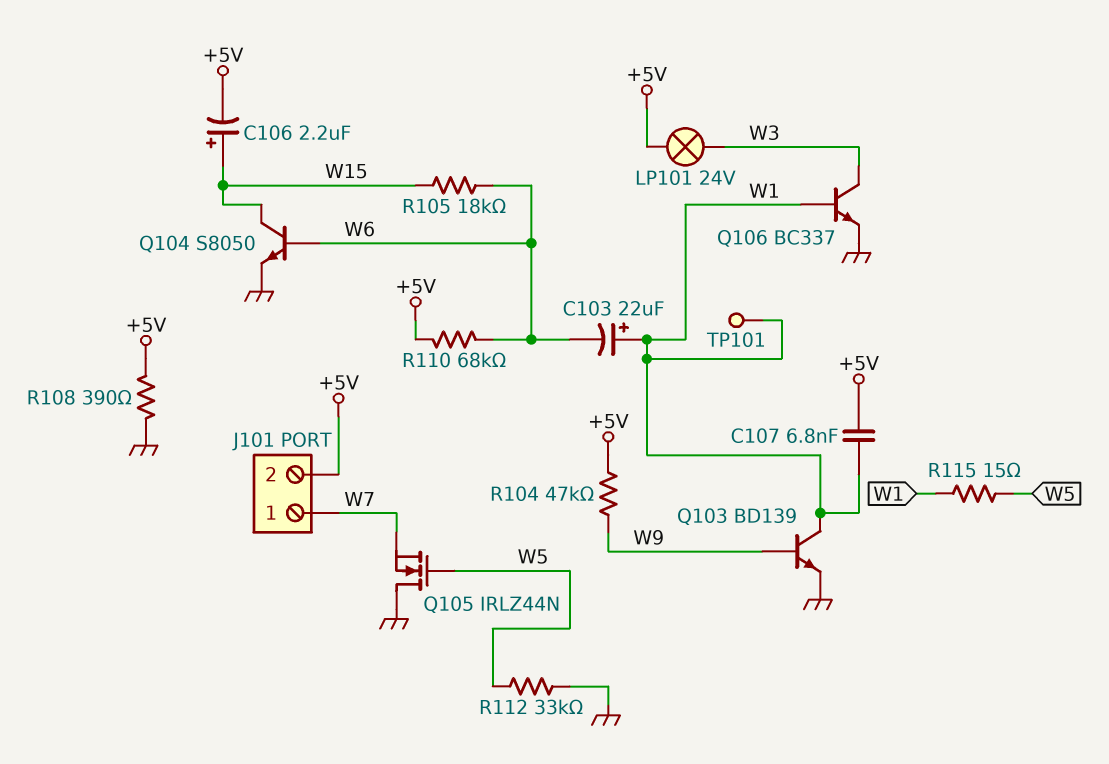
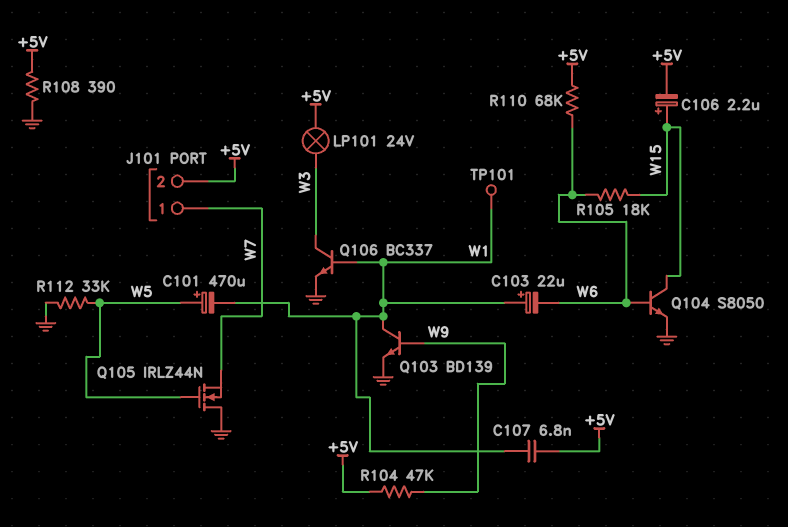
C101: none -> 470uF (plus W5, minus W1)
R115: 15 (W1, W5) -> none

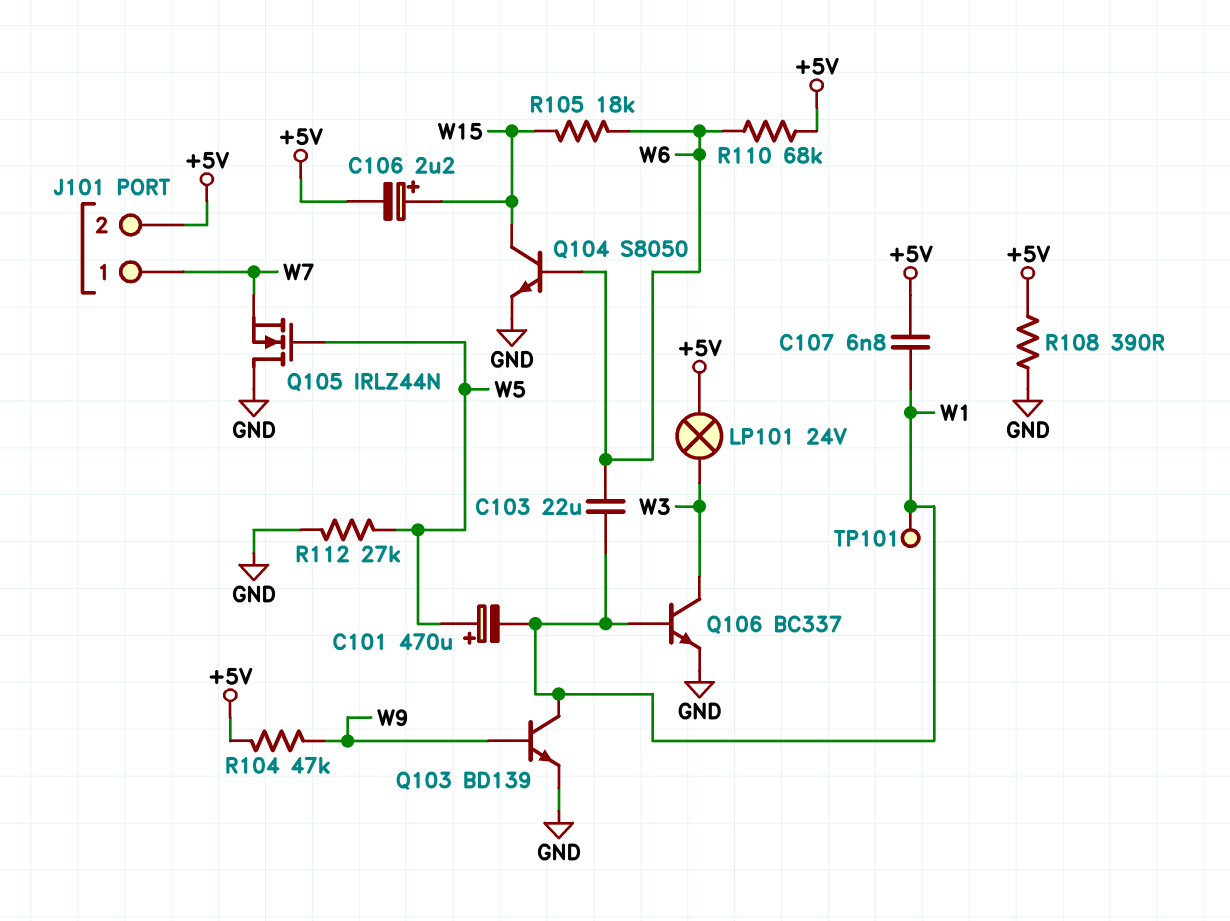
C103: 22uF (plus W1, minus W6) -> 22uF (W1, W6)
R112: 33k (GND, W5) -> 27k (GND, W5)

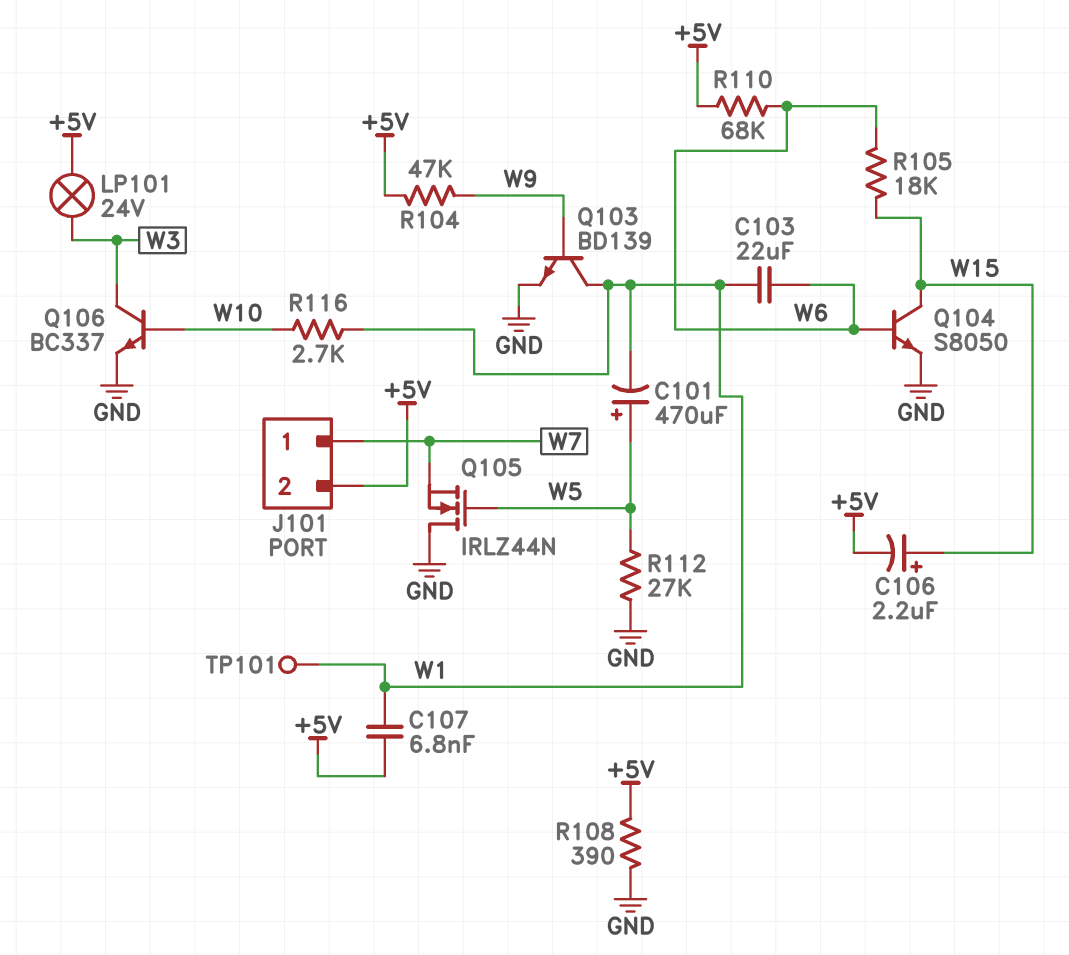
Q106: NPN BC337 (B W1, C W3, E GND) -> NPN BC337 (B W10, C W3, E GND)
R116: none -> 2.7k (W1, W10)

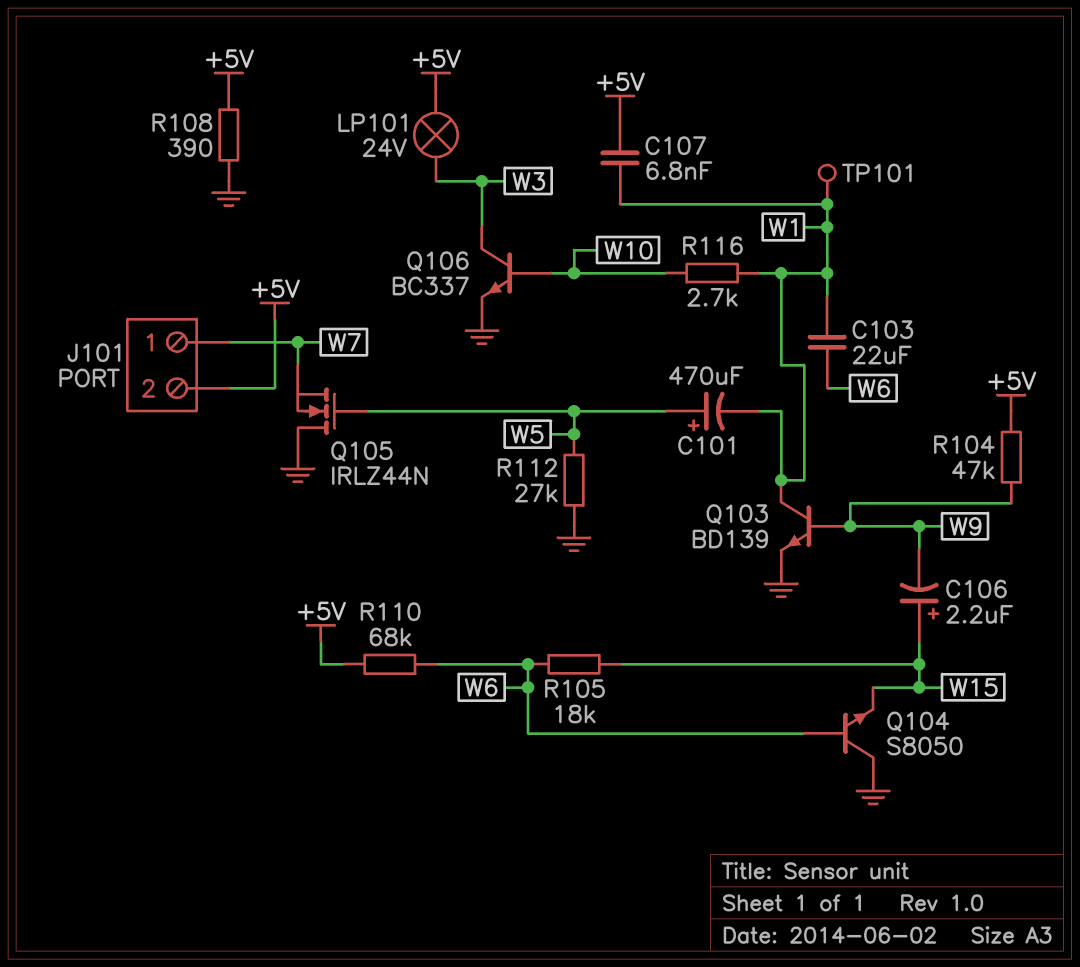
C106: 2.2uF (plus W15, minus +5V) -> 2.2uF (plus W15, minus W9)
Q104: NPN S8050 (B W6, C W15, E GND) -> NPN S8050 (B W6, C GND, E W15)

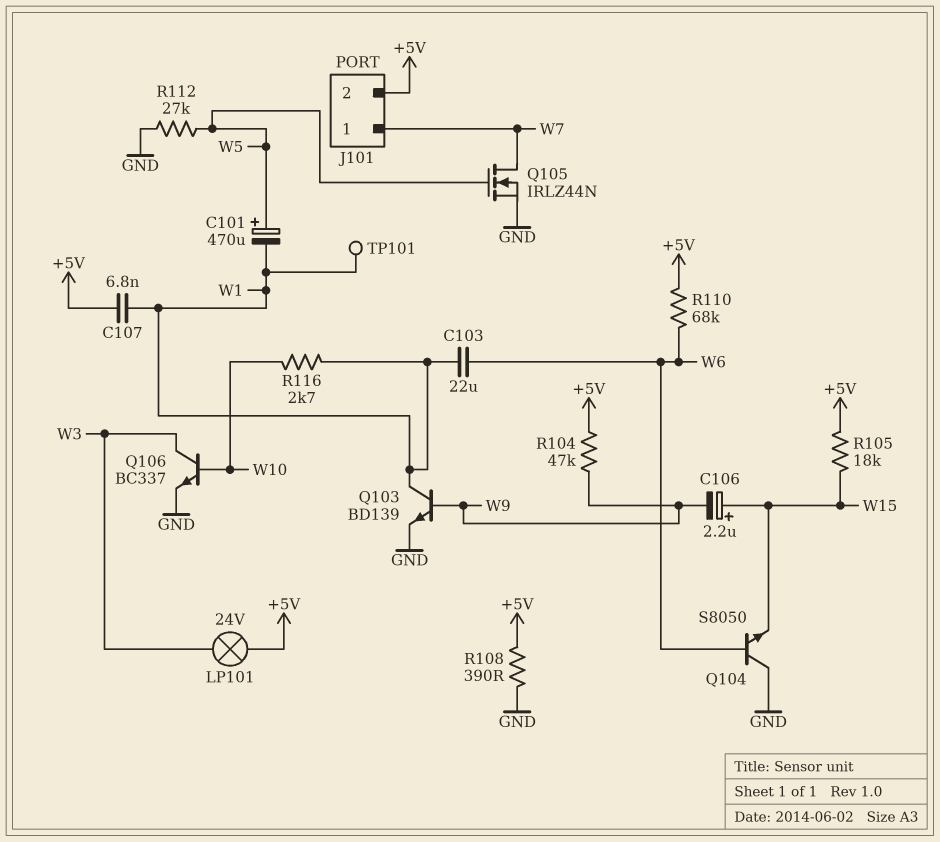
Q105: NMOS IRLZ44N (G W5, D GND, S W7) -> NMOS IRLZ44N (G W5, D W7, S GND)
R105: 18k (W6, W15) -> 18k (+5V, W15)

